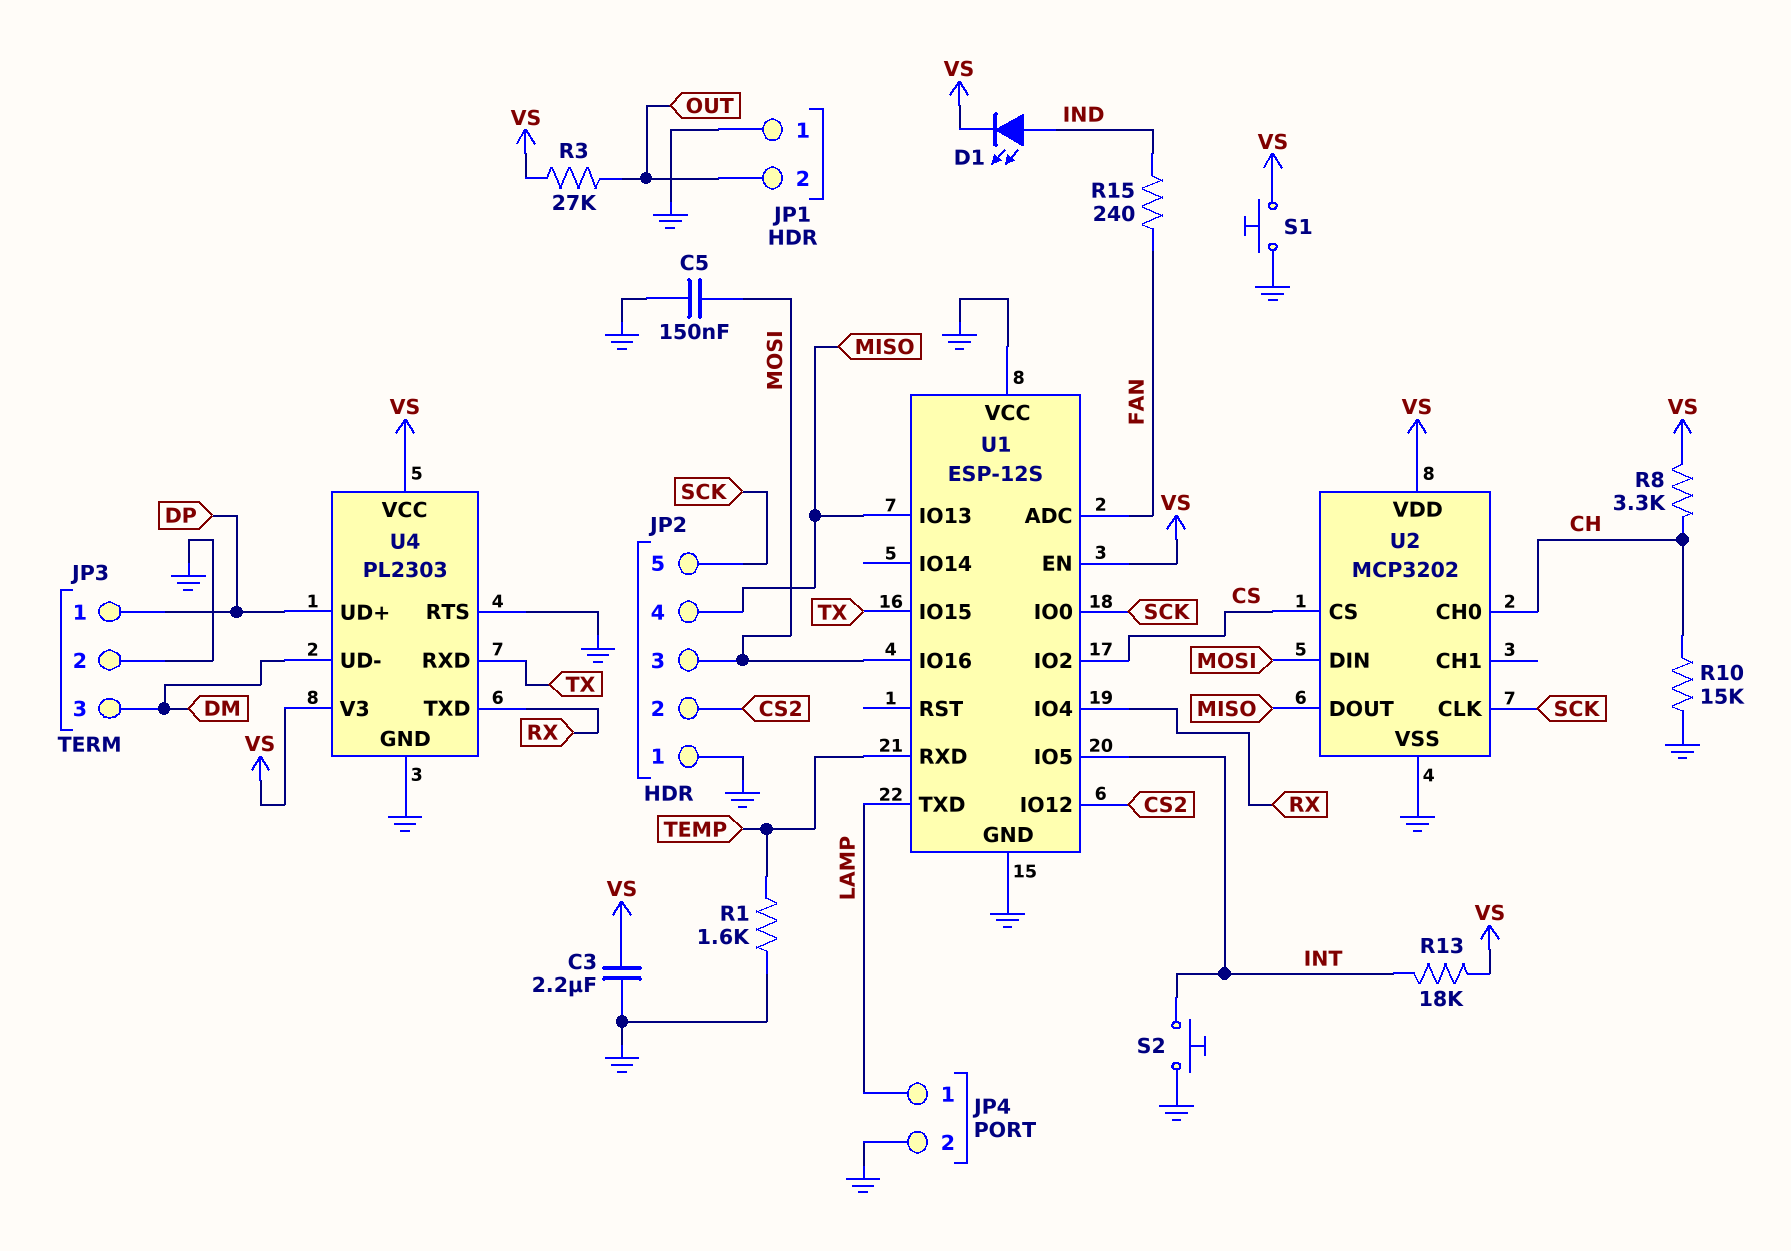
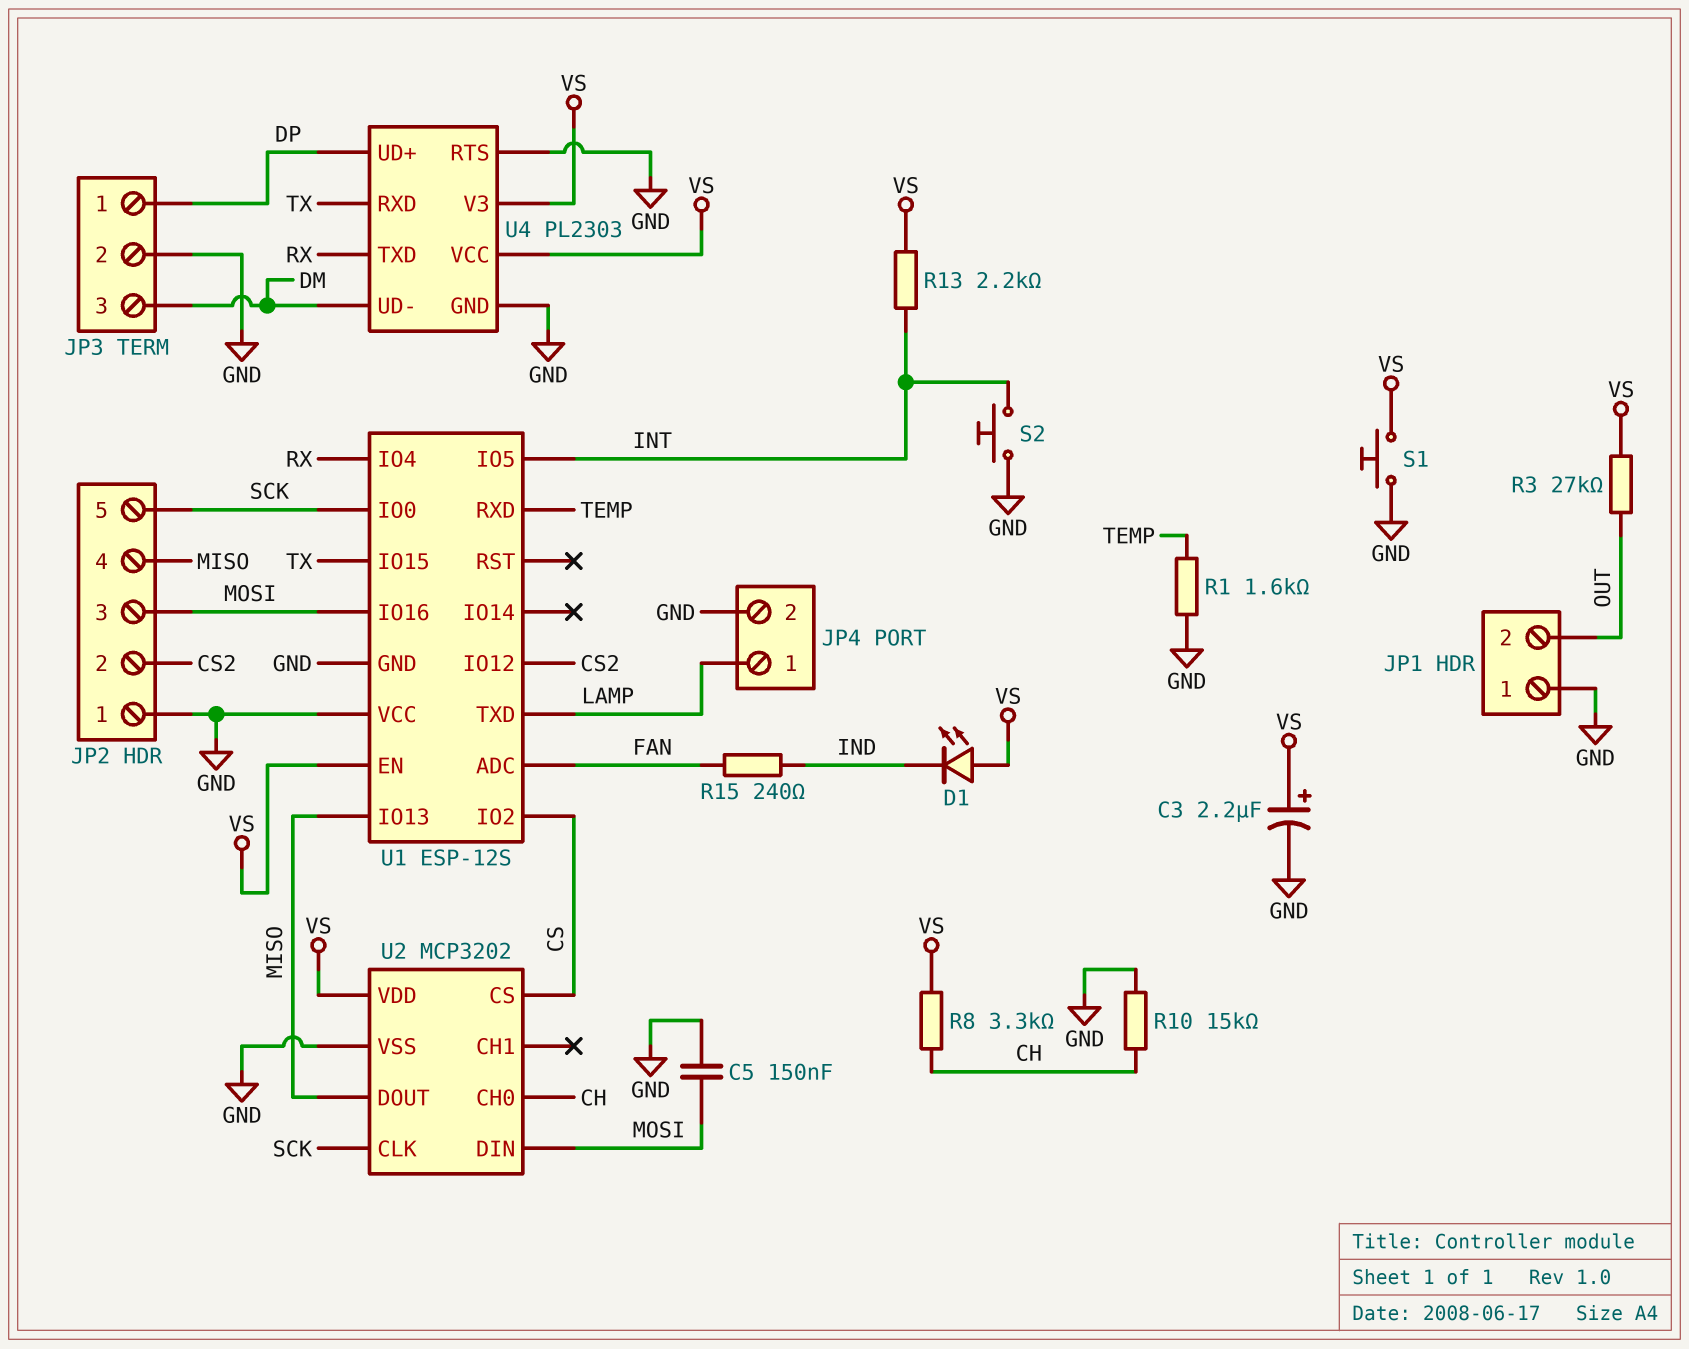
C3: 2.2uF (GND, VS) -> 2.2uF (plus VS, minus GND)
D1: LED (A IND, K VS) -> LED (A VS, K IND)
R13: 18k (INT, VS) -> 2.2k (INT, VS)

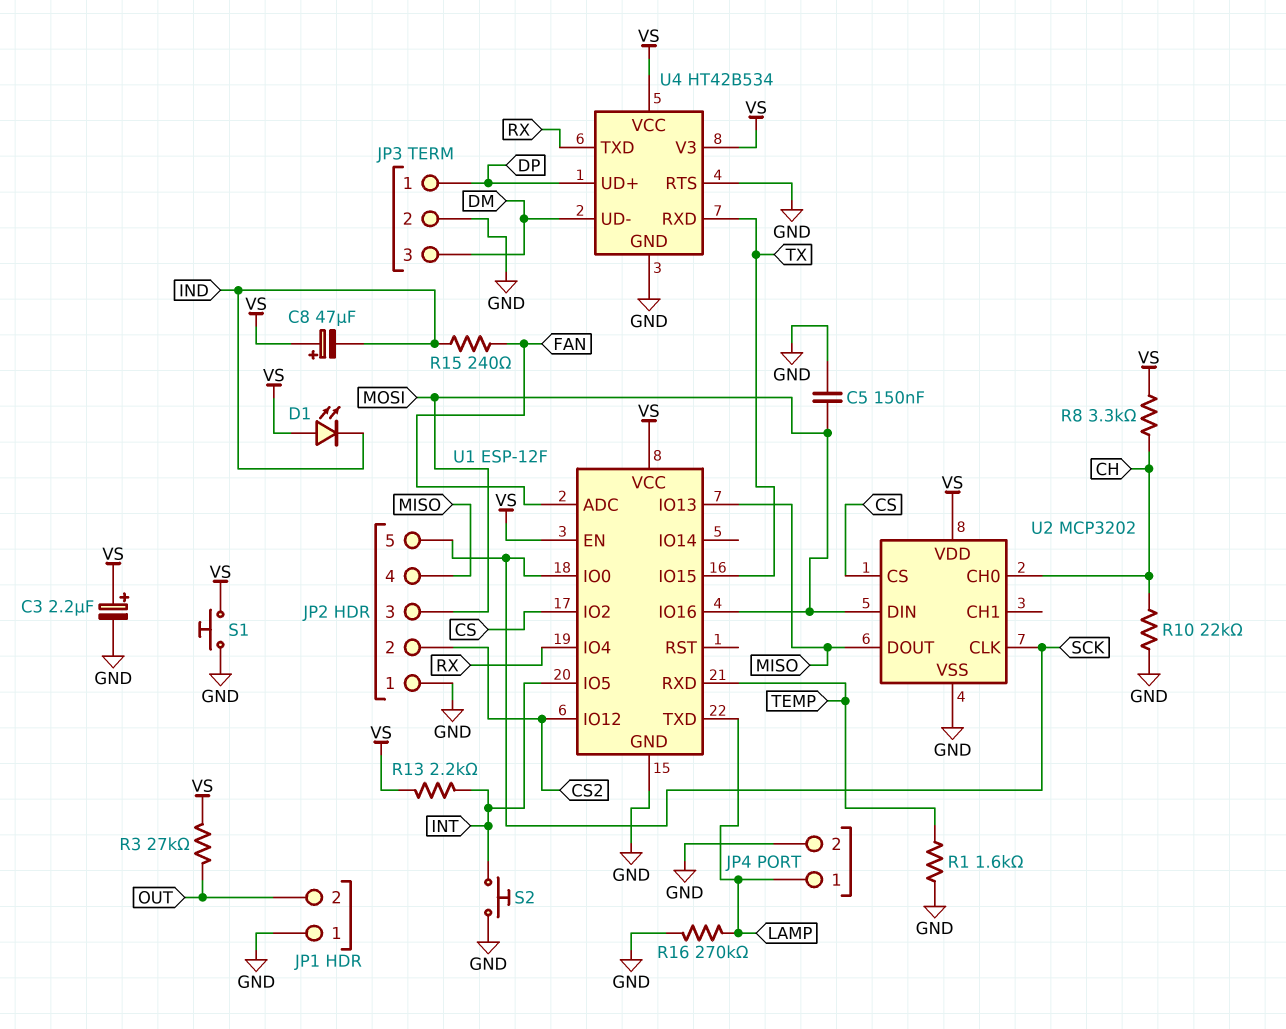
C8: none -> 47uF (plus VS, minus IND)
R10: 15k (CH, GND) -> 22k (CH, GND)
R16: none -> 270k (GND, LAMP)
U1: ESP-12S -> ESP-12F
U1 pin VCC: GND -> VS
U4: PL2303 -> HT42B534

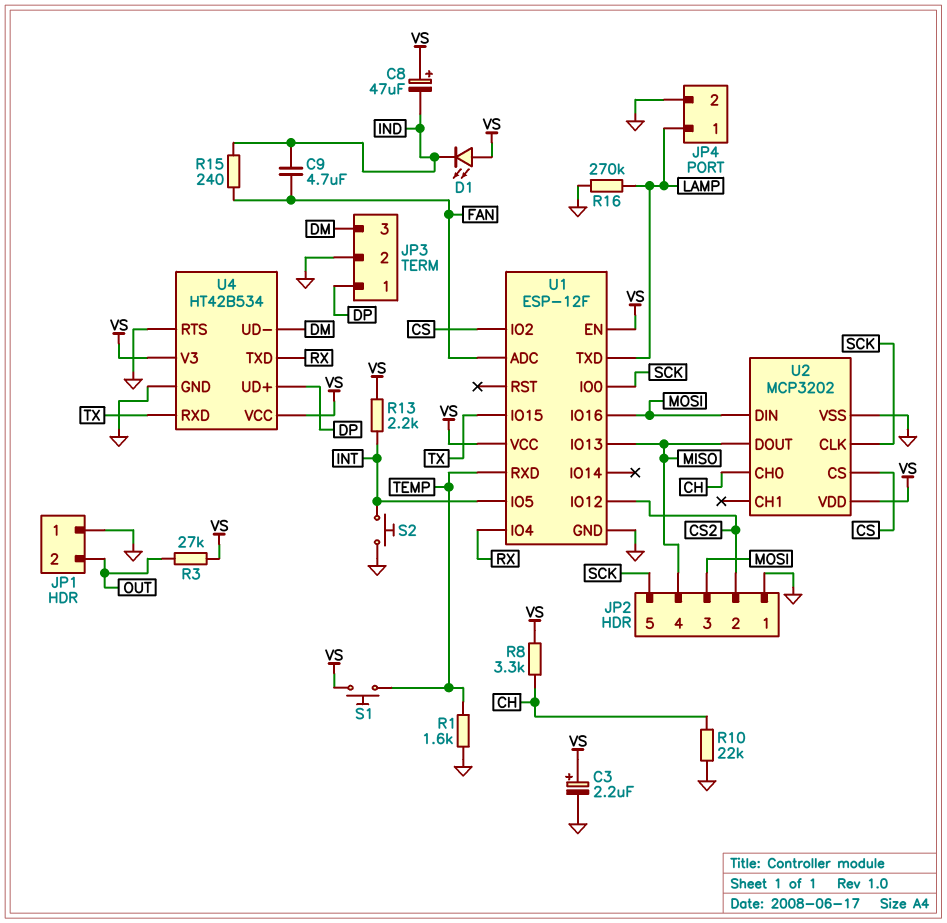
C5: 150nF (GND, MOSI) -> none
C9: none -> 4.7uF (FAN, IND)
S1: button (GND, VS) -> button (TEMP, VS)

